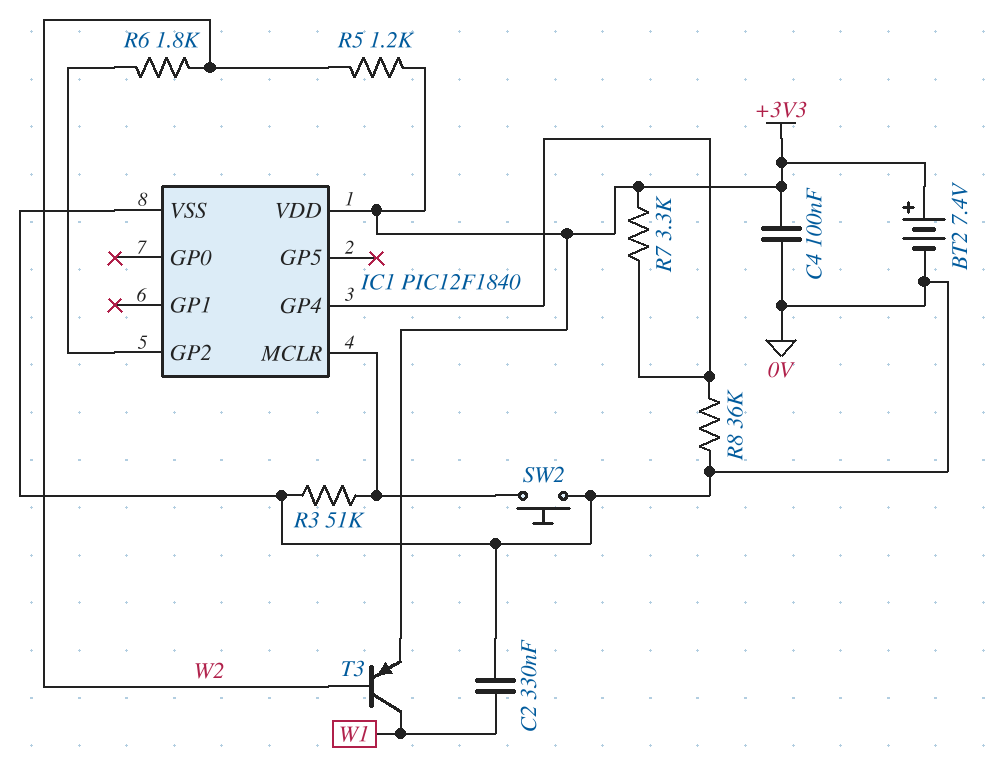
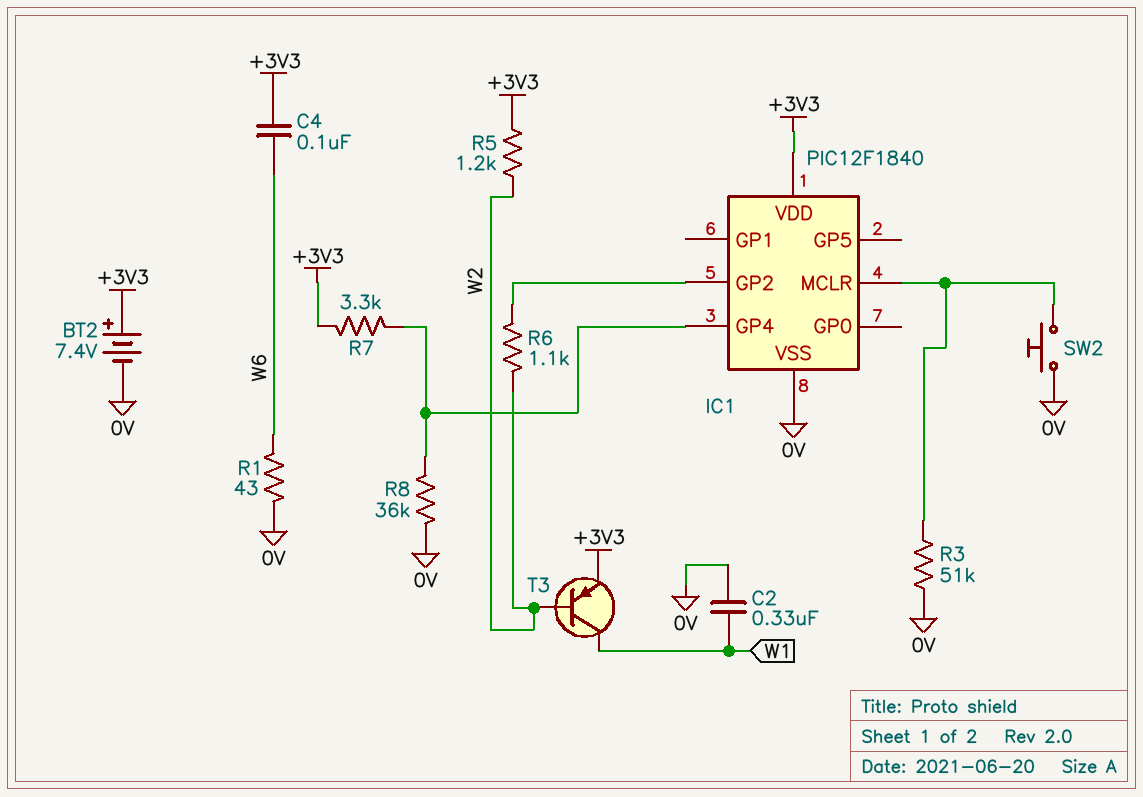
C4: 100nF (+3V3, 0V) -> 100nF (+3V3, W6)
R1: none -> 43 (0V, W6)
R6: 1.8k (IC1/GP2, W2) -> 1.1k (IC1/GP2, W2)

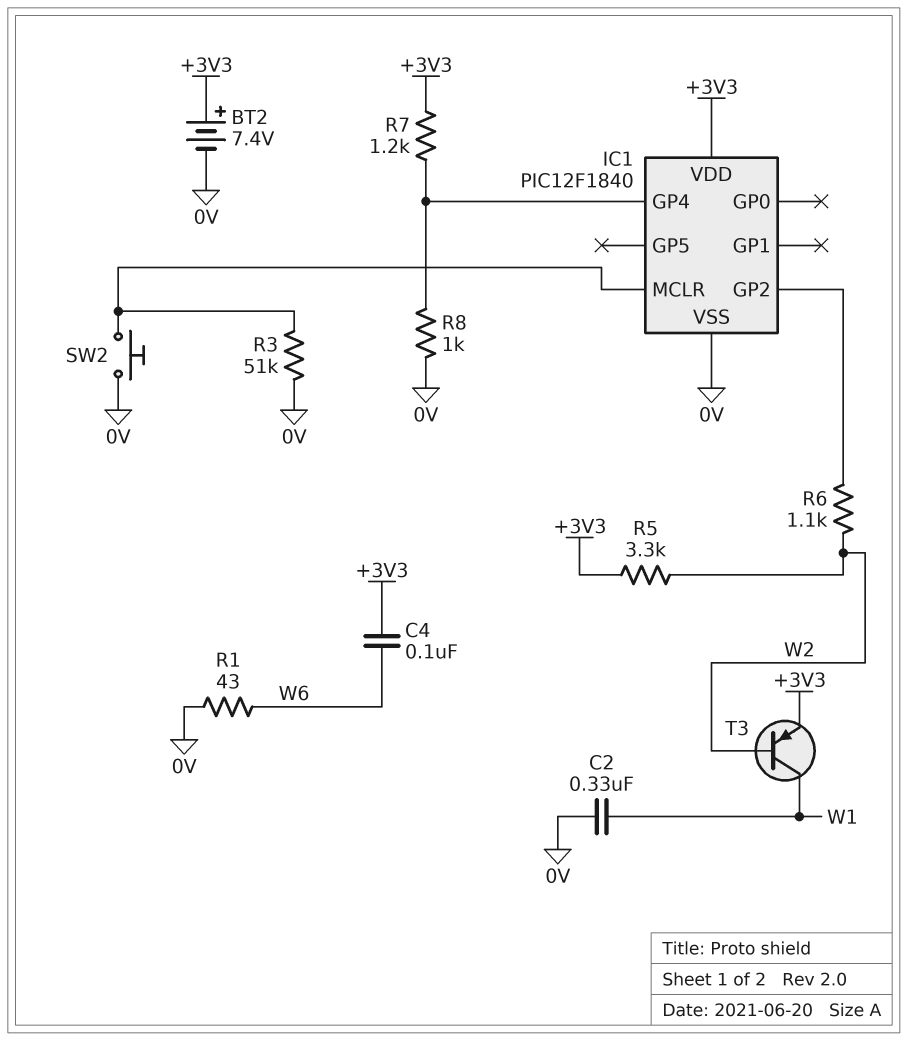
R5: 1.2k (+3V3, W2) -> 3.3k (+3V3, W2)
R7: 3.3k (+3V3, IC1/GP4) -> 1.2k (+3V3, IC1/GP4)
R8: 36k (0V, IC1/GP4) -> 1k (0V, IC1/GP4)

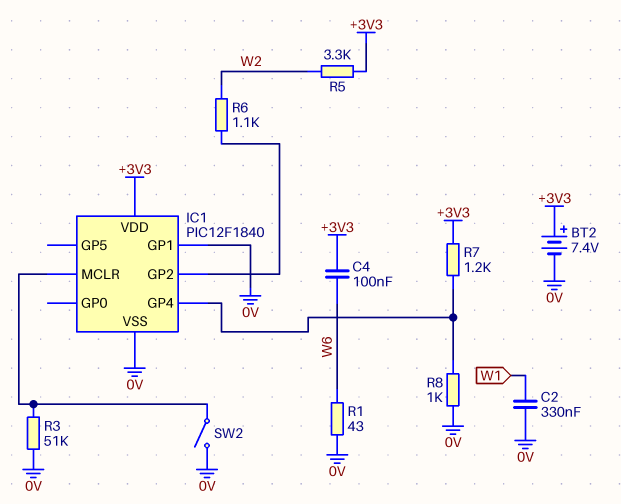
IC1 pin GP1: none -> 0V
SW2: button (0V, IC1/MCLR) -> switch (0V, IC1/MCLR)
T3: PNP (B W2, C W1, E +3V3) -> none

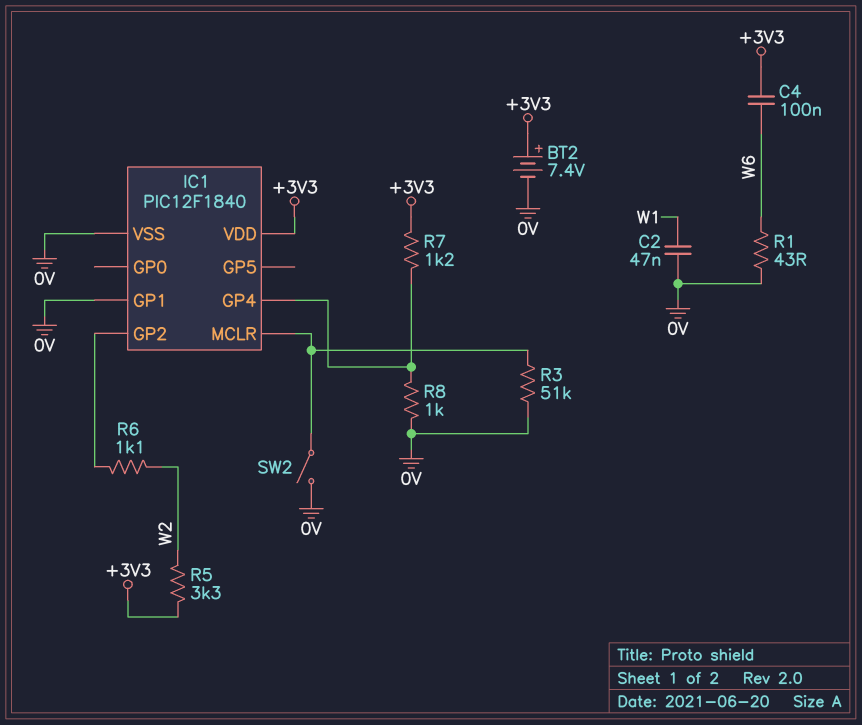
C2: 330nF (0V, W1) -> 47nF (0V, W1)

